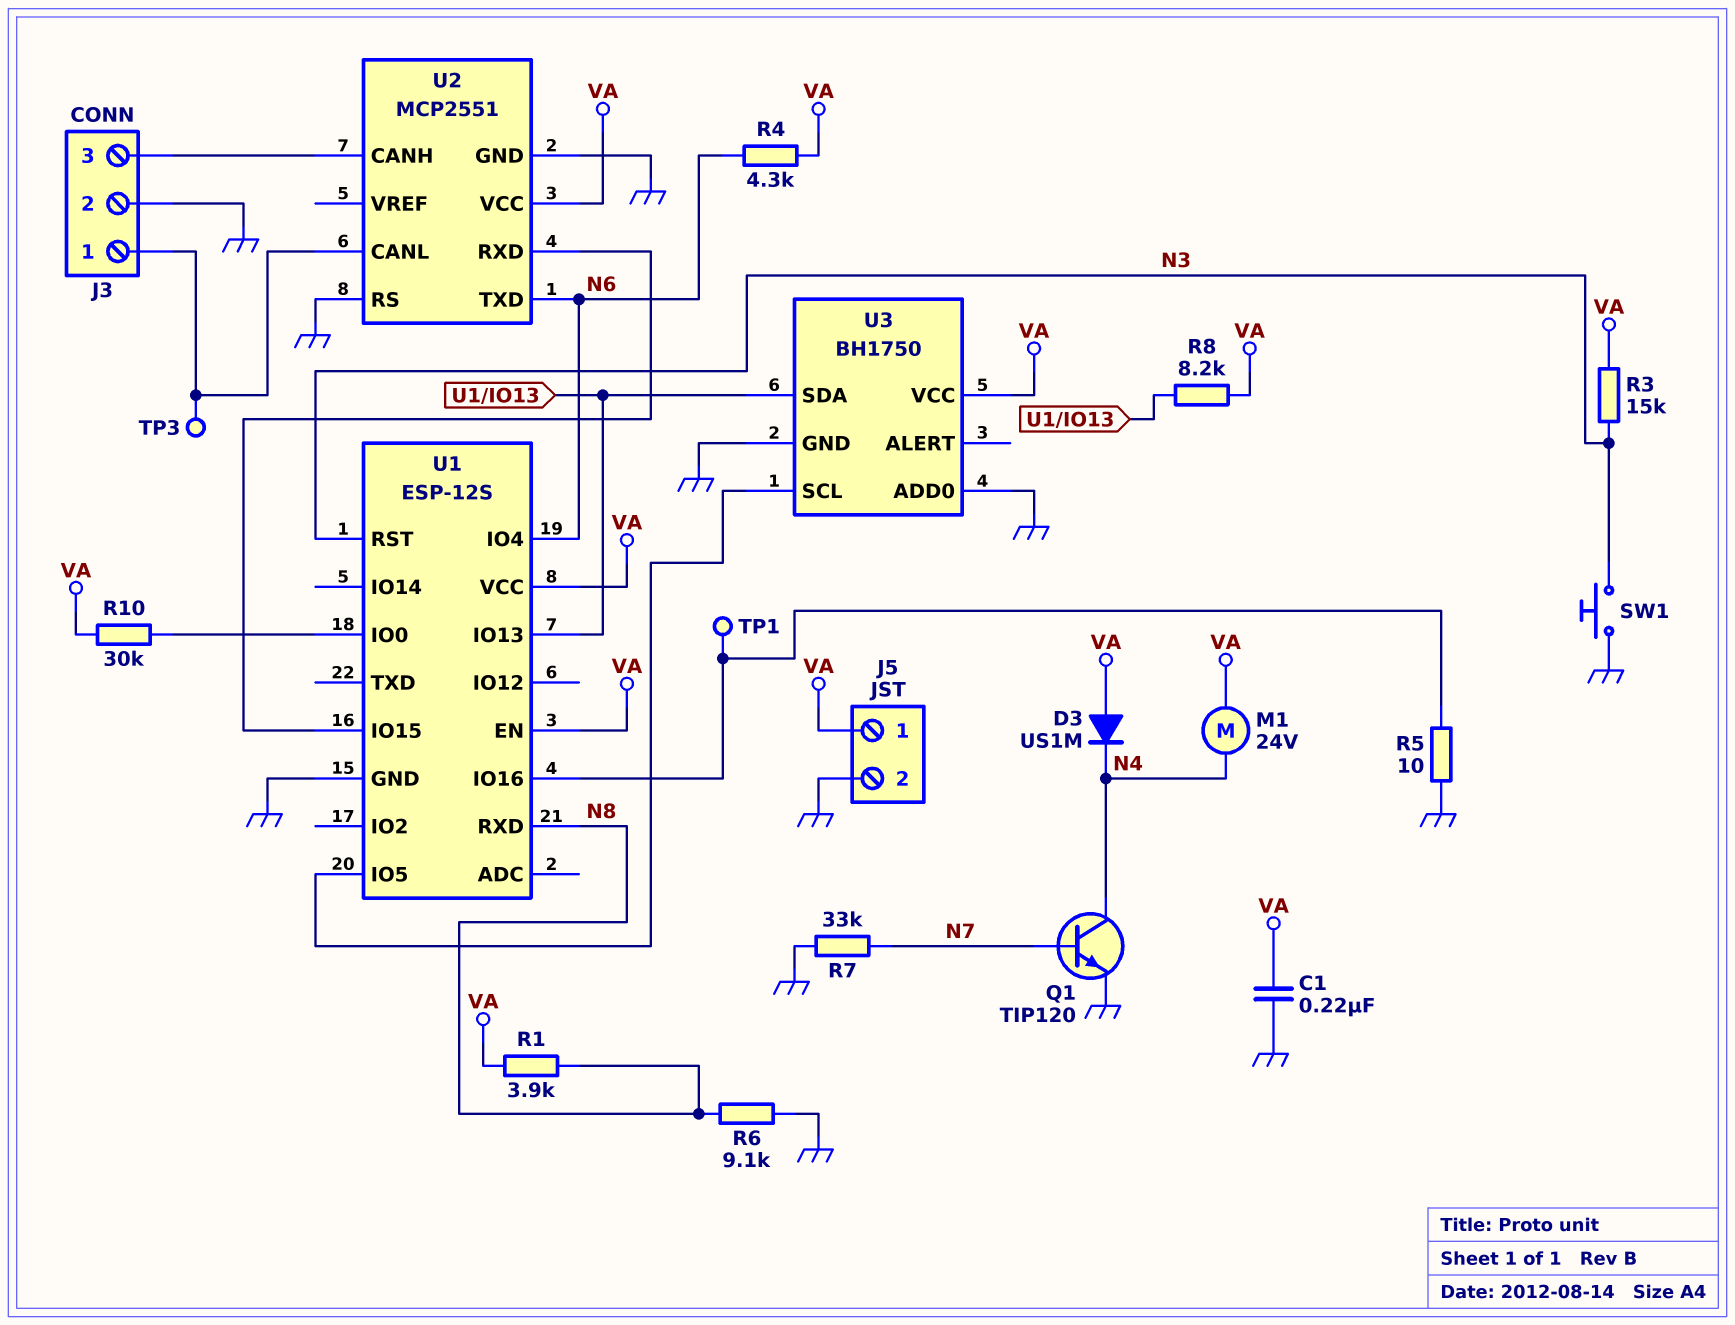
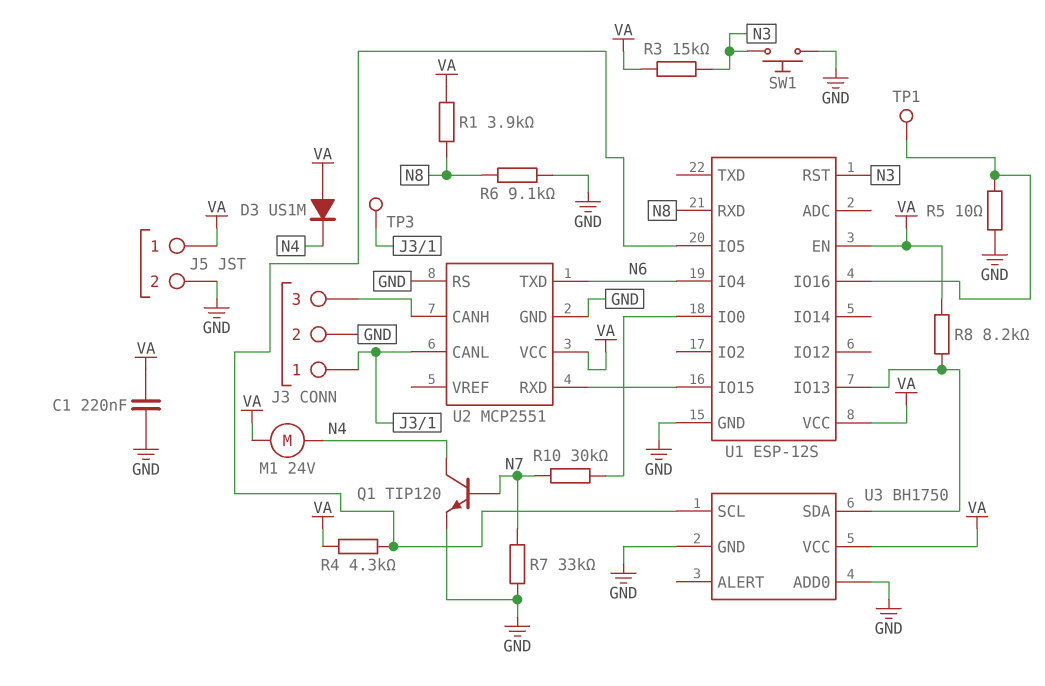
R4: 4.3k (N6, VA) -> 4.3k (U1/IO5, VA)
R10: 30k (U1/IO0, VA) -> 30k (N7, U1/IO0)

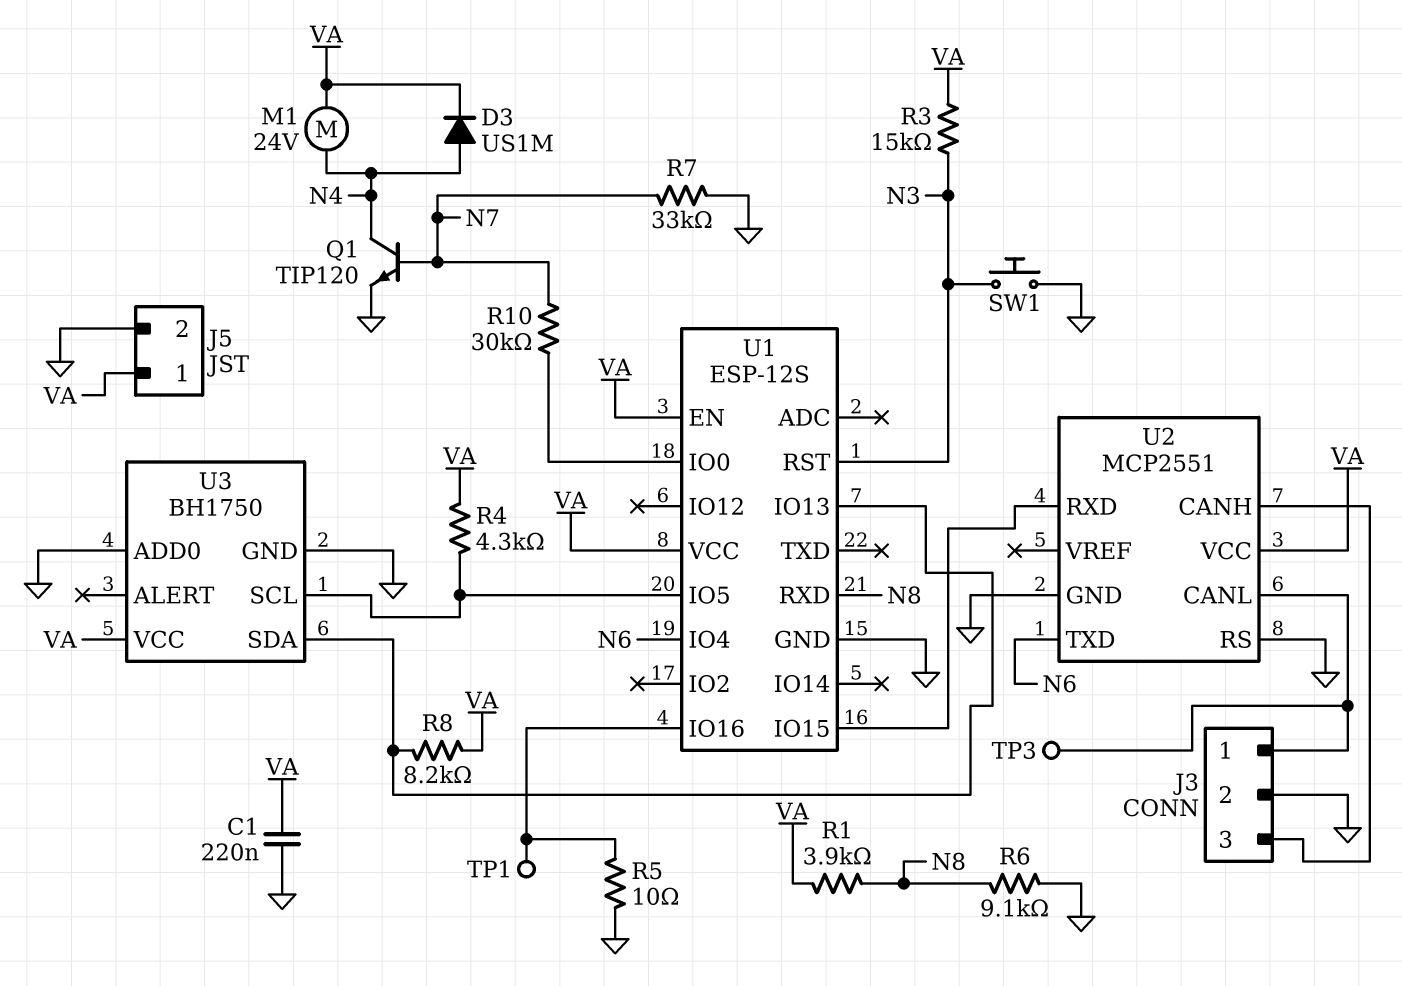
D3: diode US1M (A VA, K N4) -> diode US1M (A N4, K VA)

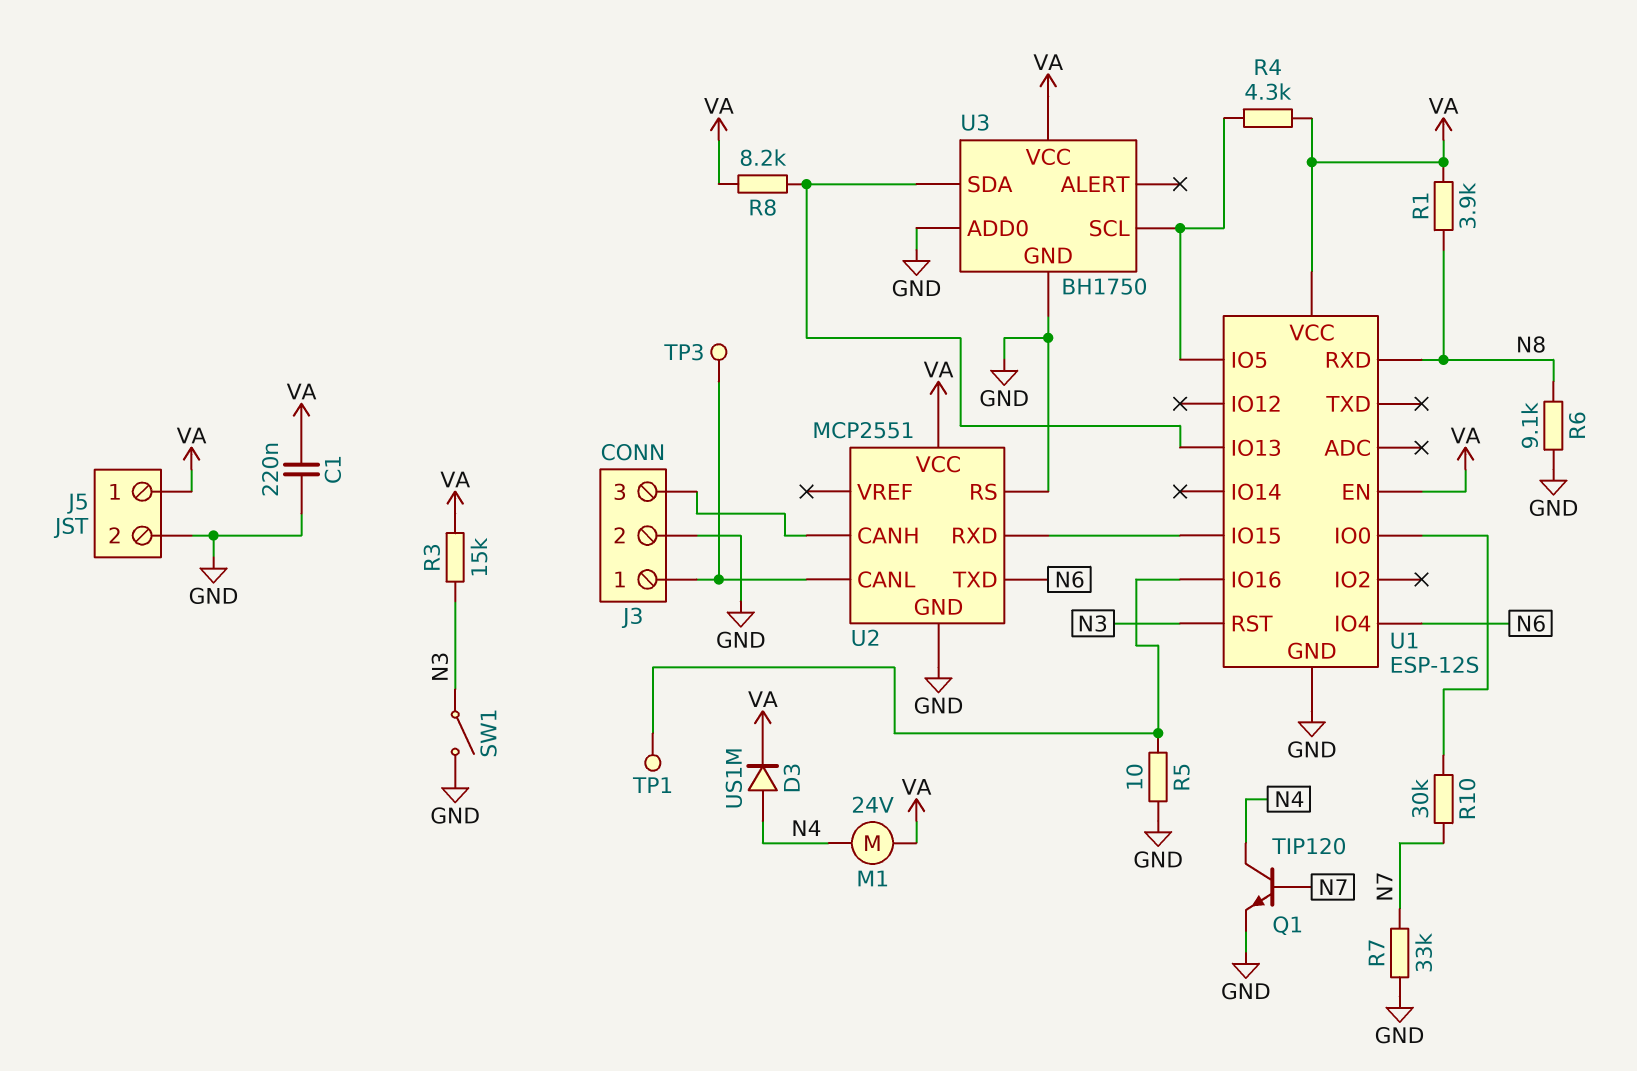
SW1: button (GND, N3) -> switch (GND, N3)

